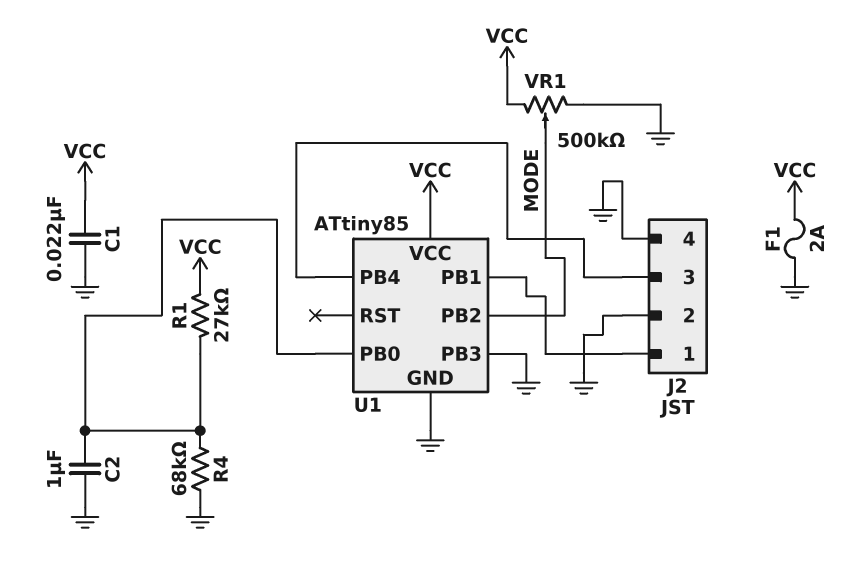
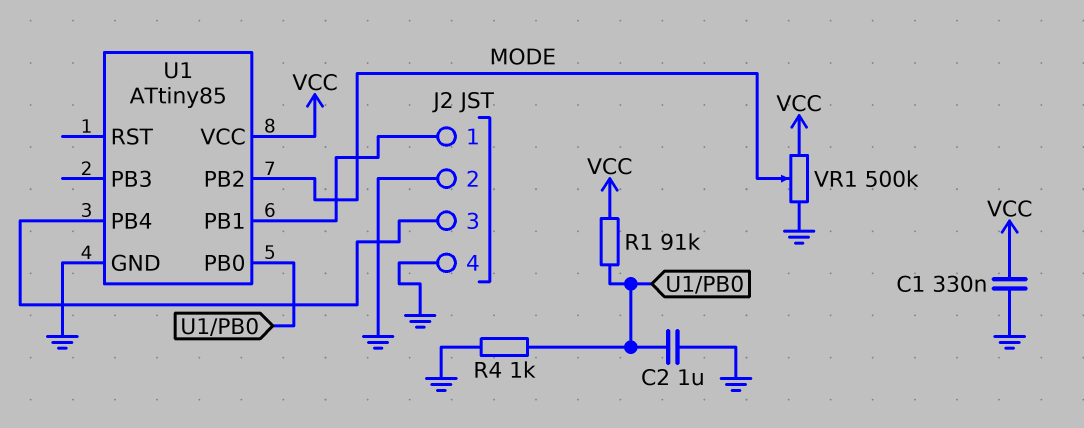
C1: 22nF (GND, VCC) -> 330nF (GND, VCC)
F1: 2A (GND, VCC) -> none
R1: 27k (U1/PB0, VCC) -> 91k (U1/PB0, VCC)
R4: 68k (GND, U1/PB0) -> 1k (GND, U1/PB0)
U1 pin PB3: GND -> none

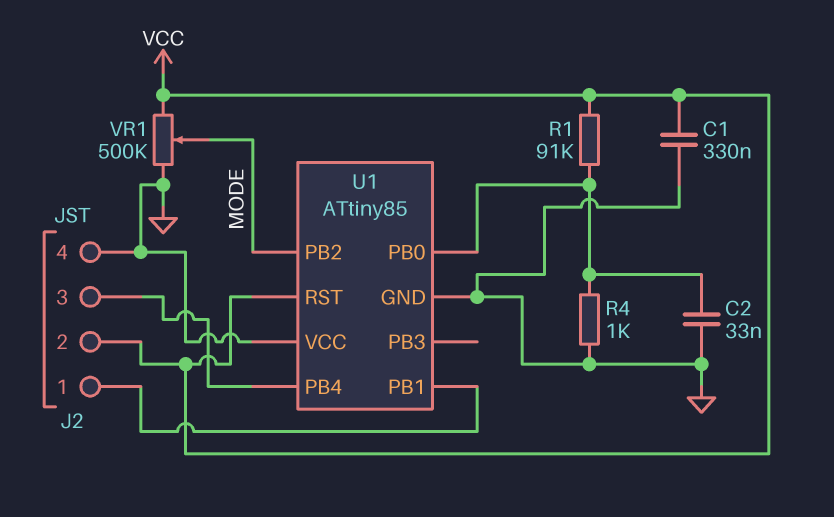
C2: 1uF (GND, U1/PB0) -> 33nF (GND, U1/PB0)
J2 pin 2: GND -> VCC
U1 pin RST: none -> VCC
U1 pin VCC: VCC -> GND

